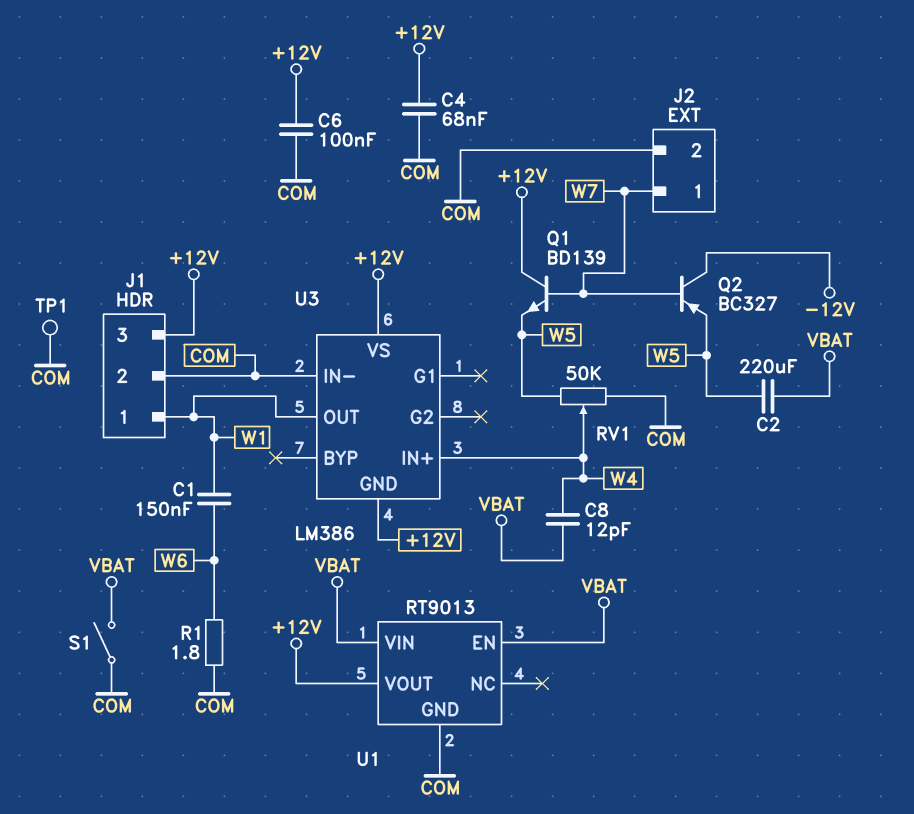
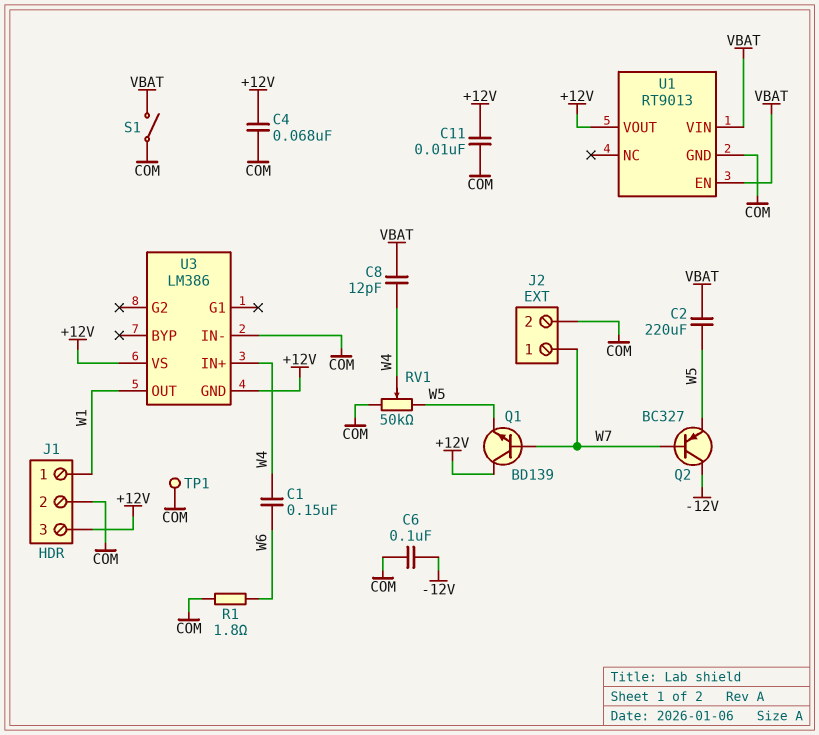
C1: 150nF (W1, W6) -> 150nF (W4, W6)
C6: 100nF (+12V, COM) -> 100nF (-12V, COM)
C11: none -> 10nF (+12V, COM)

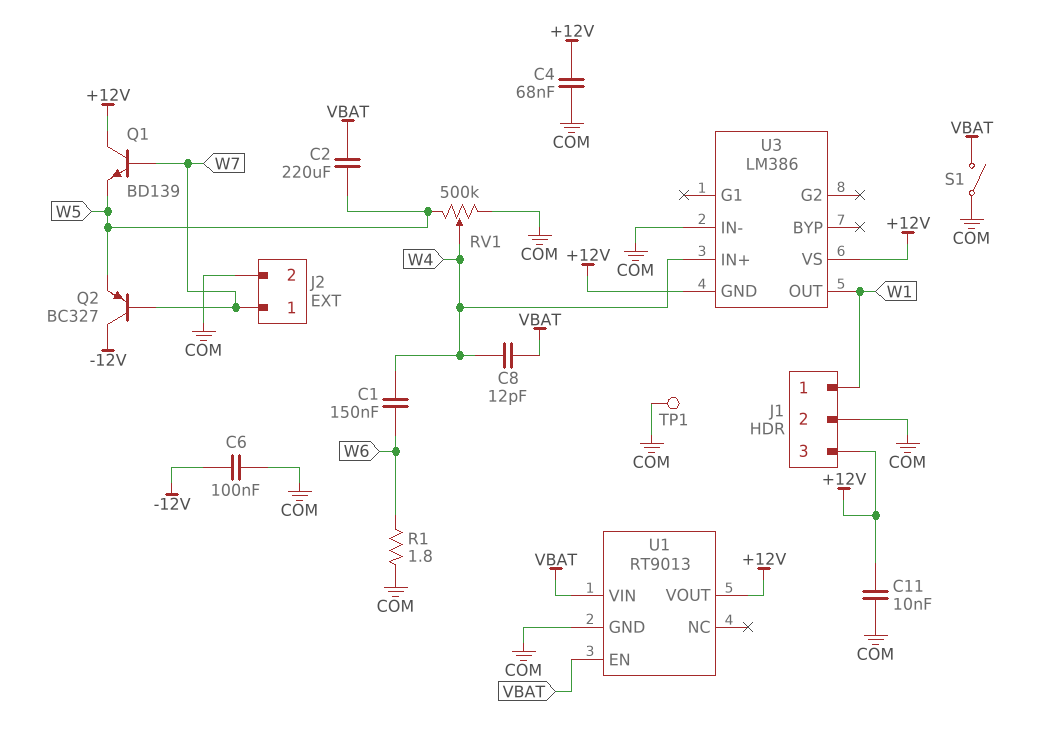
RV1: 50k (COM, W5, wiper W4) -> 500k (COM, W5, wiper W4)

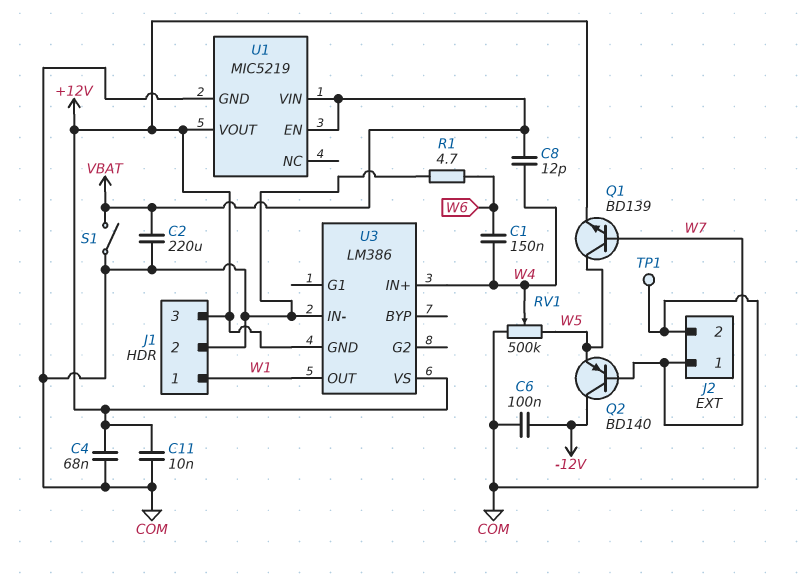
C2: 220uF (VBAT, W5) -> 220uF (COM, VBAT)
Q1: NPN BD139 (B W7, C +12V, E W5) -> NPN BD139 (B W7, C W5, E +12V)
Q2: PNP BC327 (B W7, C -12V, E W5) -> PNP BD140 (B W7, C -12V, E W5)
R1: 1.8 (COM, W6) -> 4.7 (COM, W6)
U1: RT9013 -> MIC5219

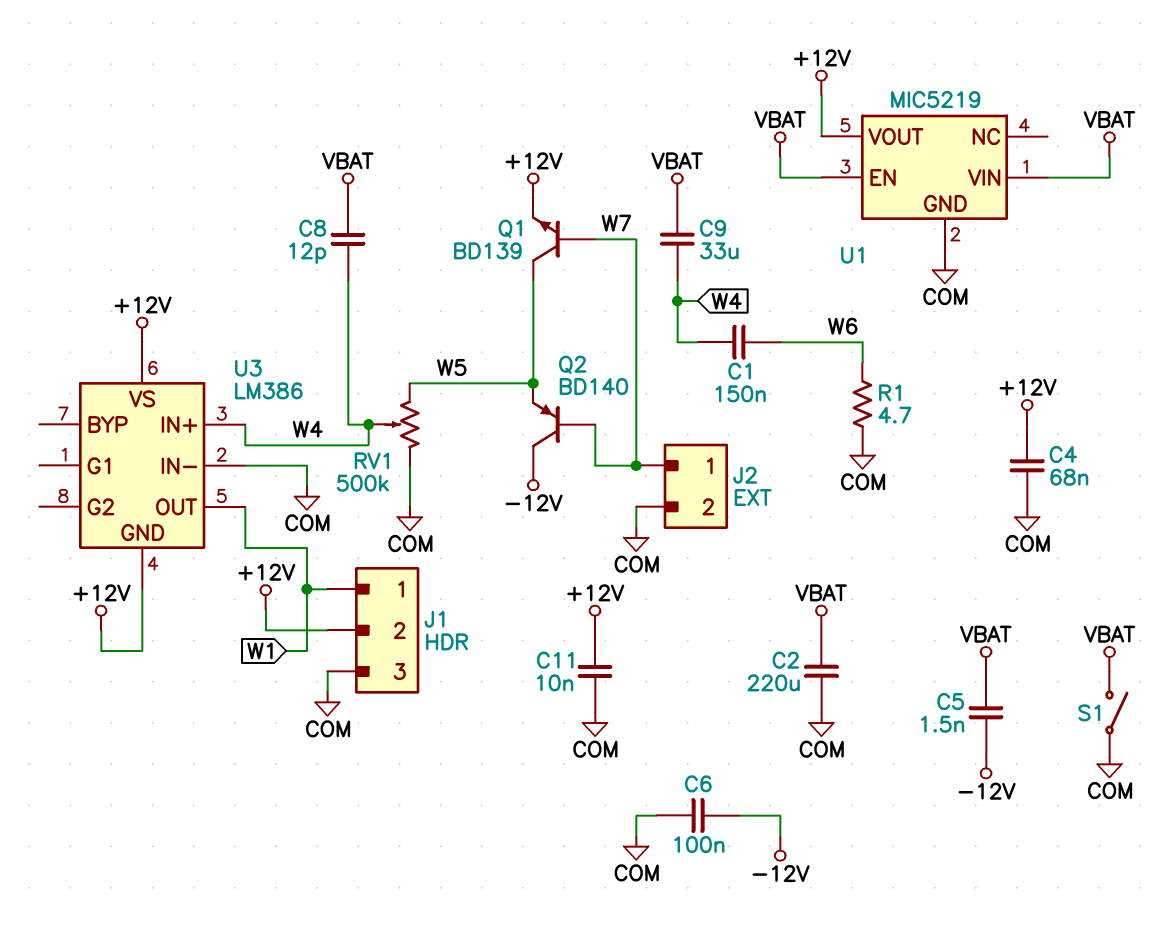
C5: none -> 1.5nF (-12V, VBAT)
C9: none -> 33uF (VBAT, W4)
J1 pin 2: COM -> +12V
J1 pin 3: +12V -> COM
TP1: test point (COM) -> none

